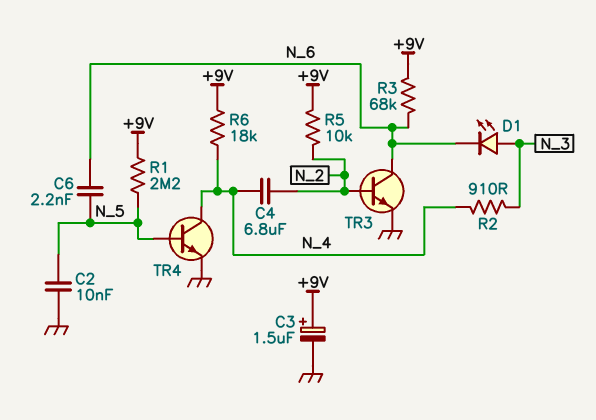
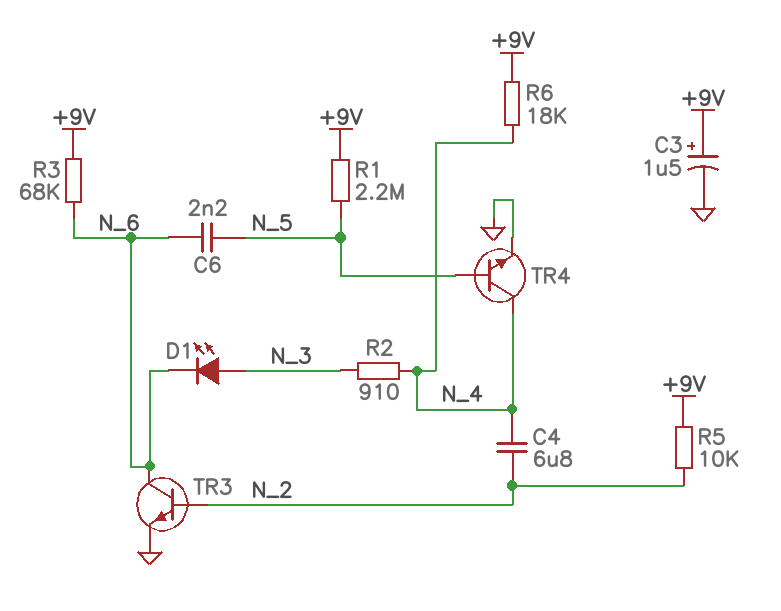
C2: 10nF (GND, N_5) -> none

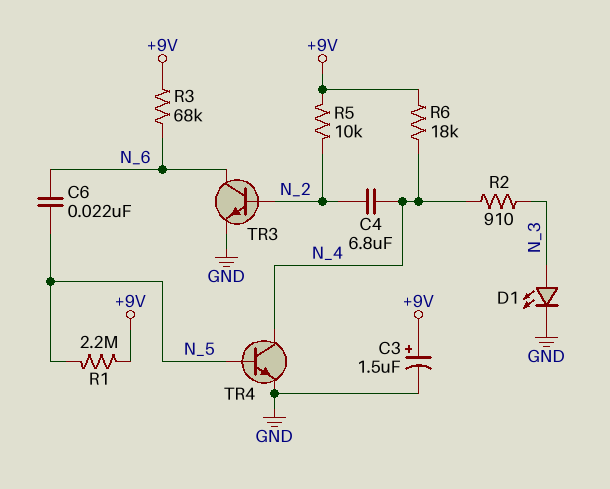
C6: 2.2nF (N_5, N_6) -> 22nF (N_5, N_6)
D1: LED (A N_3, K N_6) -> LED (A N_3, K GND)

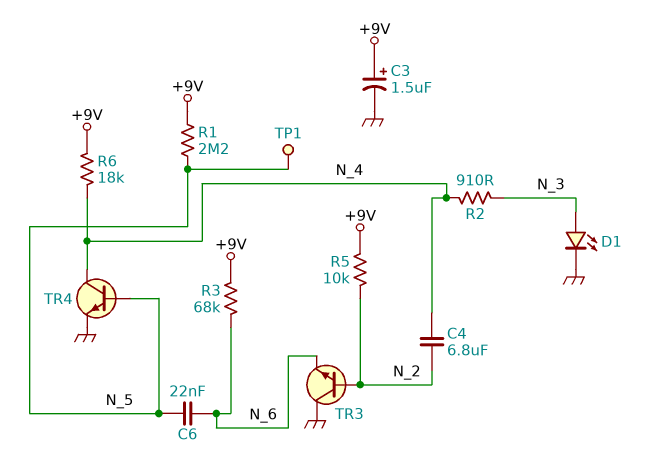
TP1: none -> test point (N_5)
TR3: NPN (B N_2, C N_6, E GND) -> NPN (B N_2, C GND, E N_6)

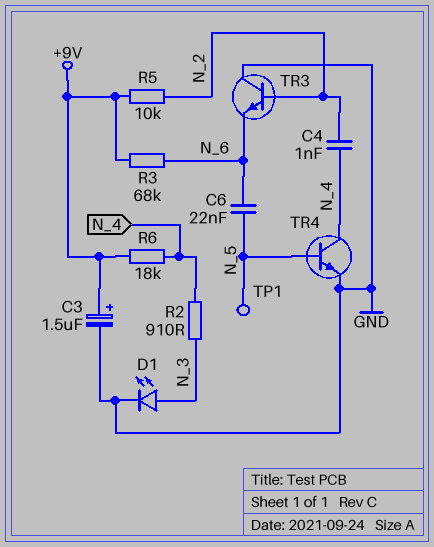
C4: 6.8uF (N_2, N_4) -> 1nF (N_2, N_4)
R1: 2.2M (+9V, N_5) -> none

